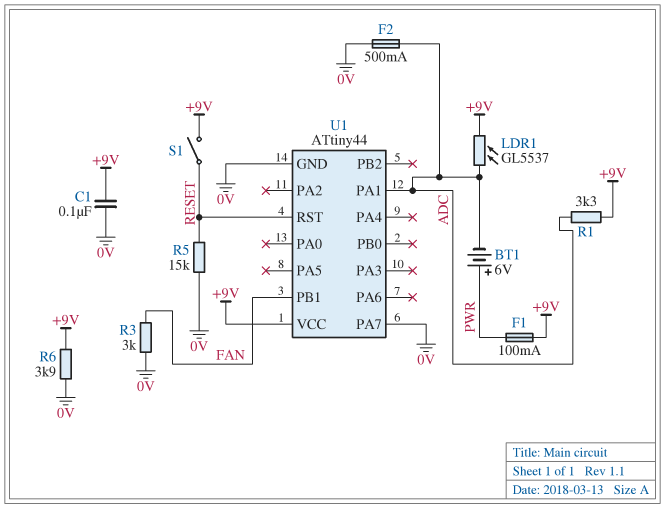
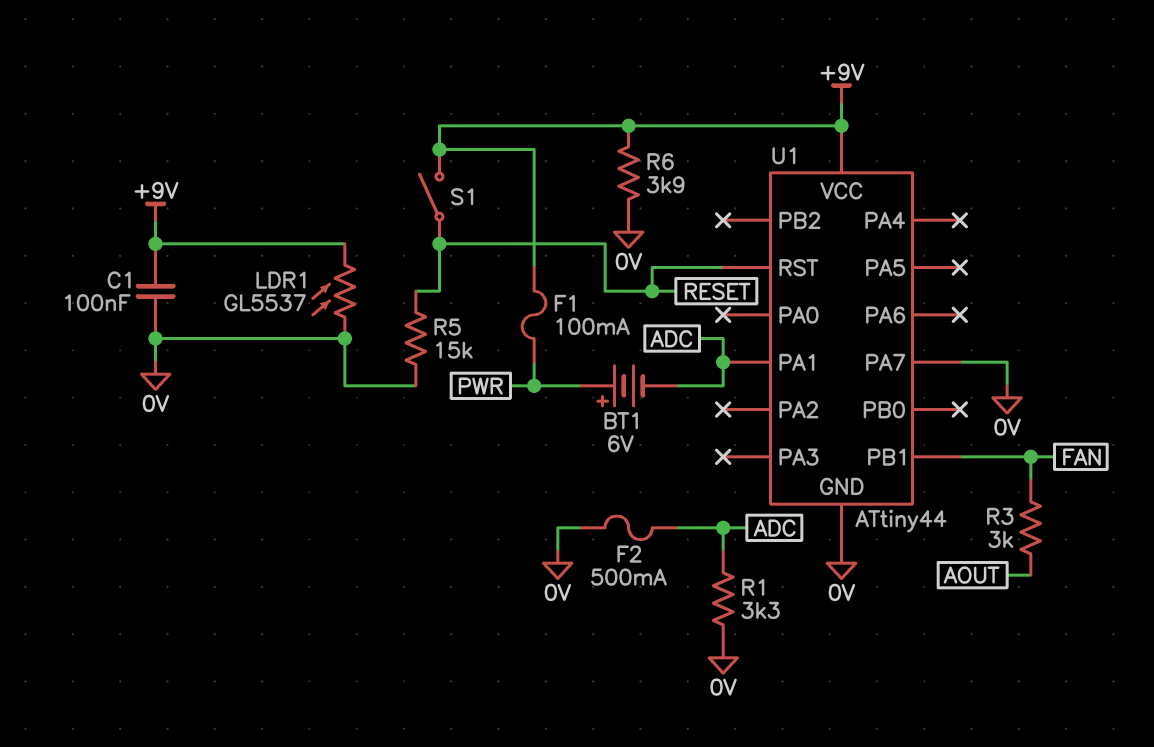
LDR1: GL5537 (+9V, ADC) -> GL5537 (+9V, 0V)
R1: 3.3k (+9V, ADC) -> 3.3k (0V, ADC)
R3: 3k (0V, FAN) -> 3k (AOUT, FAN)

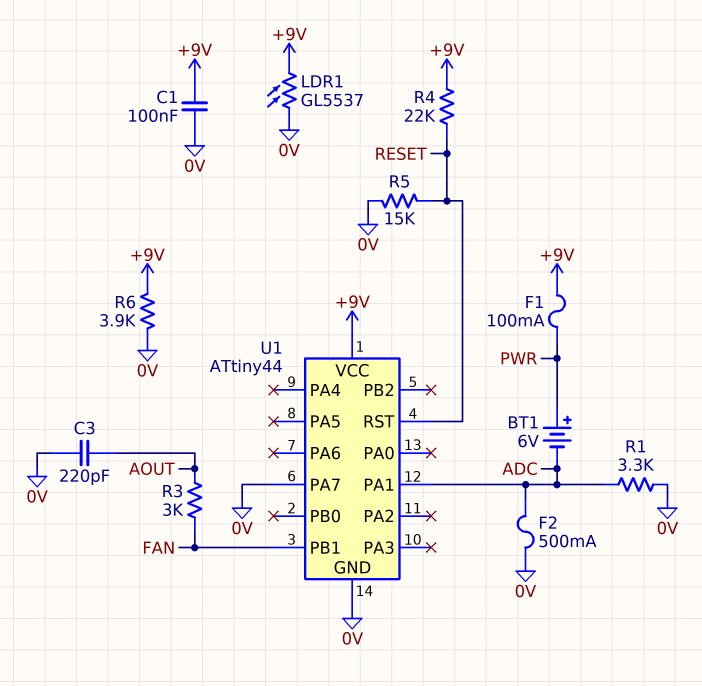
C3: none -> 220pF (0V, AOUT)
R4: none -> 22k (+9V, RESET)
S1: switch (+9V, RESET) -> none

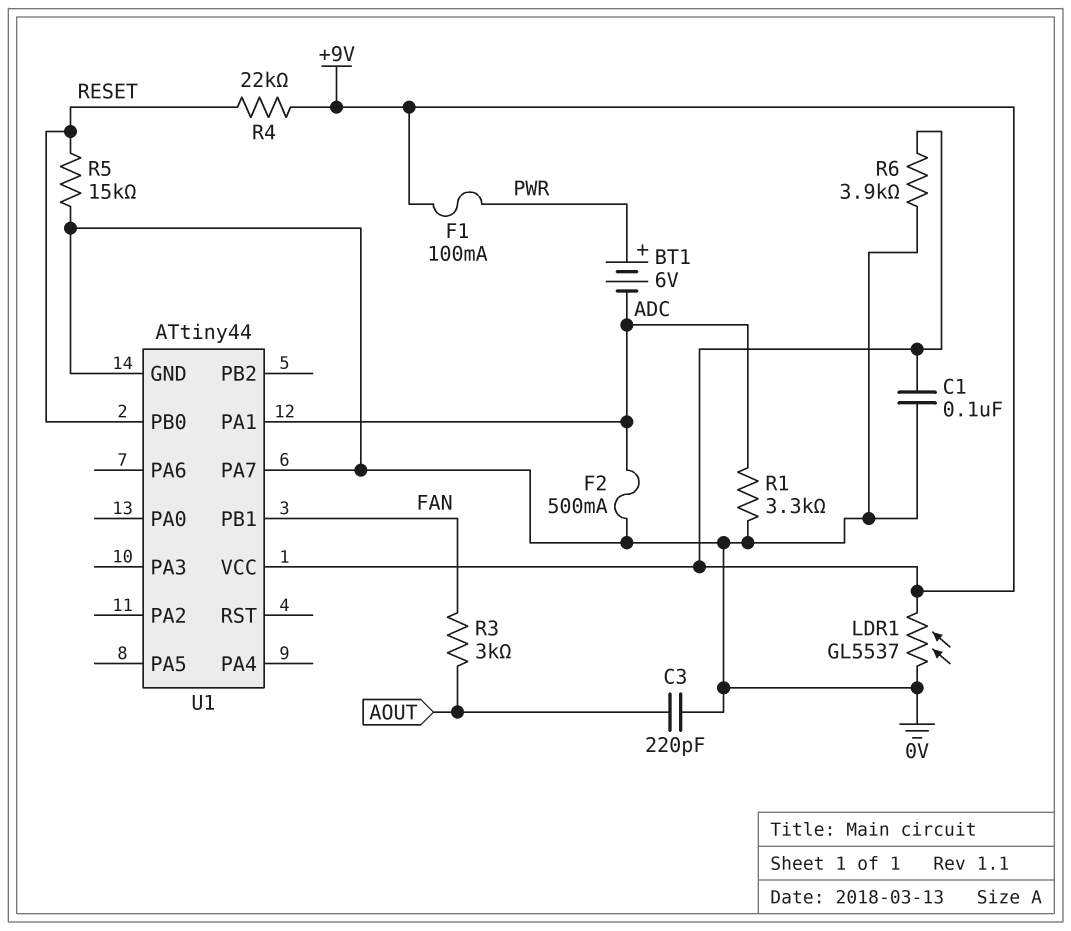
U1 pin PB0: none -> RESET
U1 pin RST: RESET -> none

